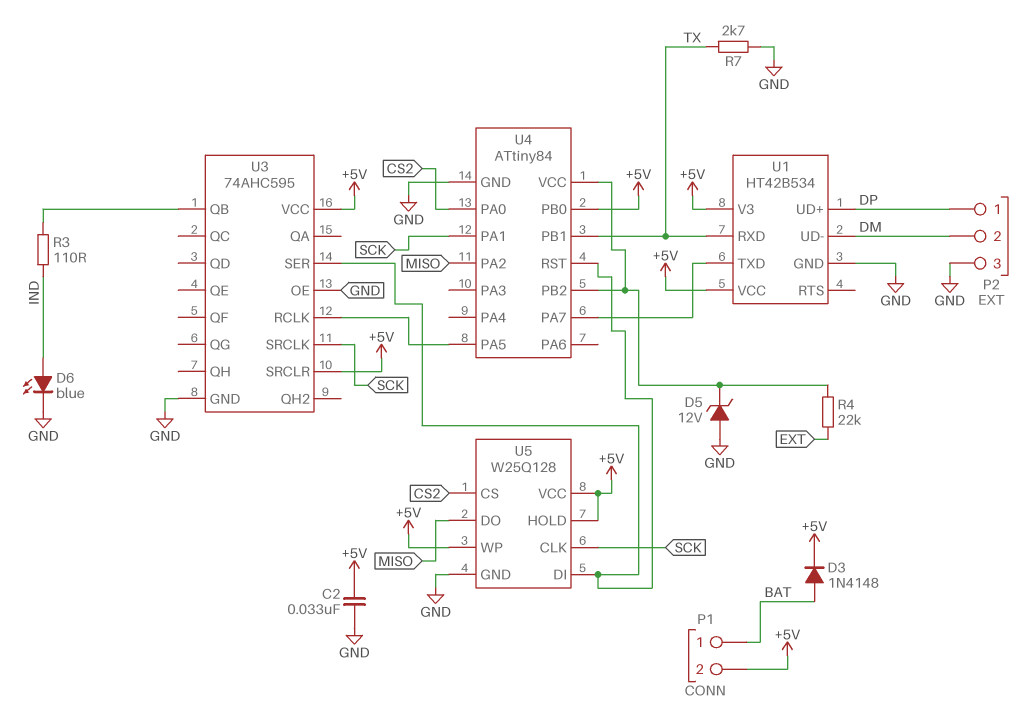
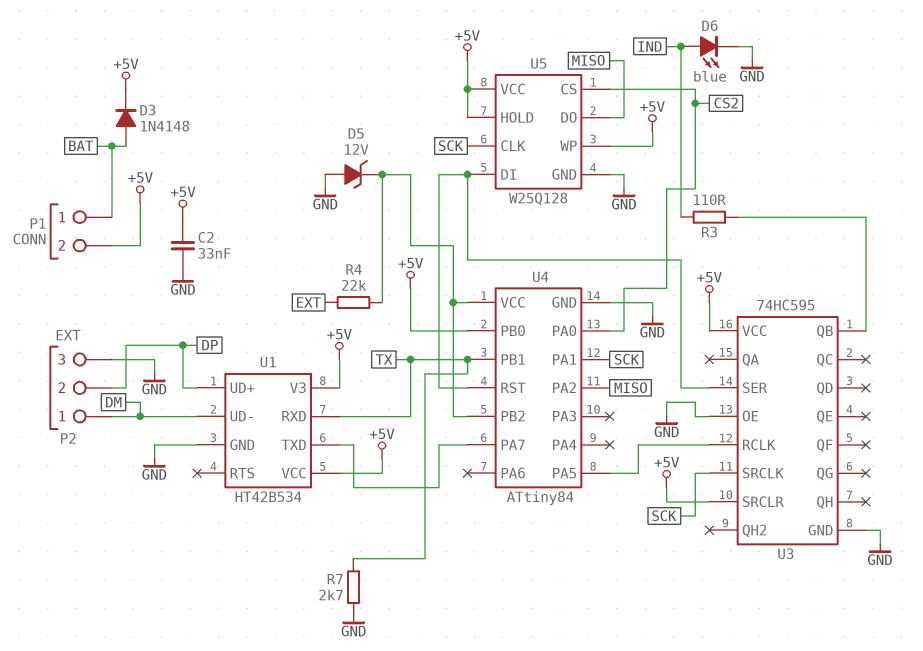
P2 pin 1: DP -> DM
P2 pin 2: DM -> DP
U3: 74AHC595 -> 74HC595

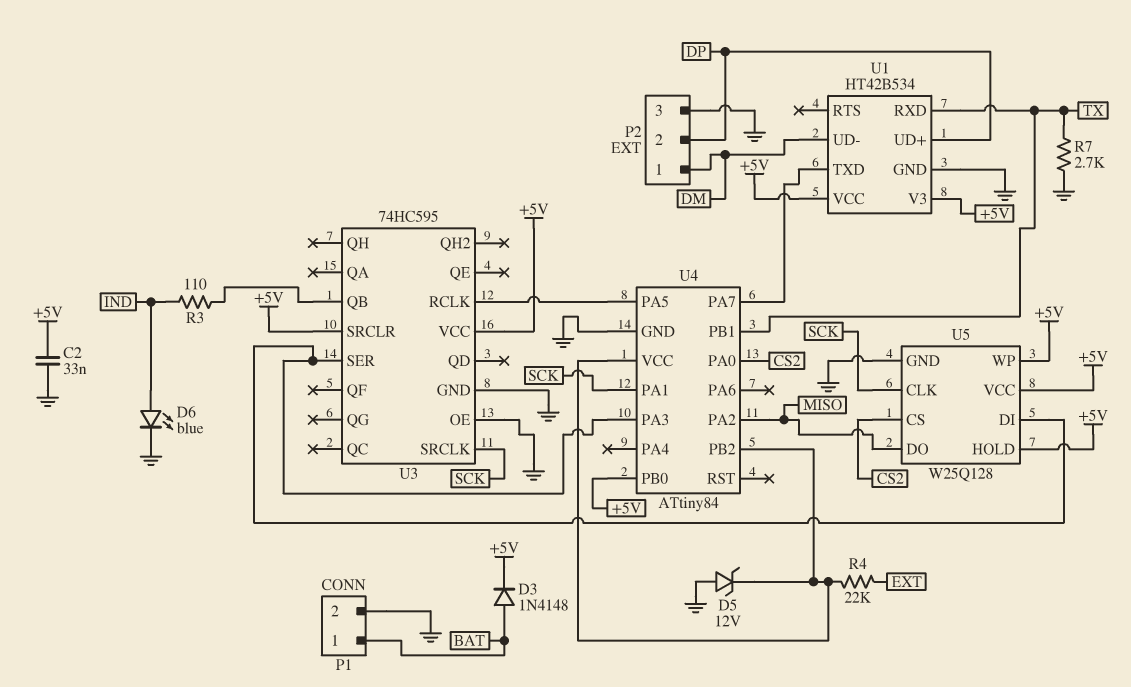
P1 pin 2: +5V -> GND
U4 pin PA3: none -> U3/SER
U4 pin RST: U3/SER -> none

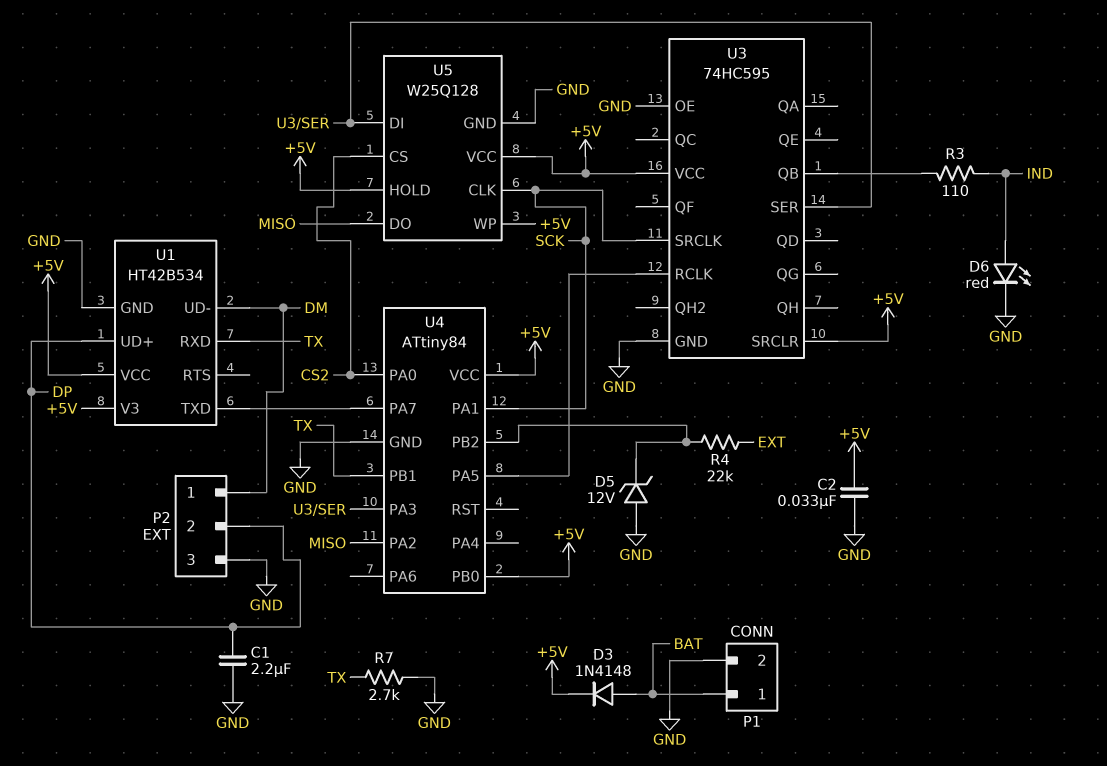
C1: none -> 2.2uF (DP, GND)
D6: LED blue (A IND, K GND) -> LED red (A IND, K GND)
U4 pin VCC: U4/PB2 -> +5V

